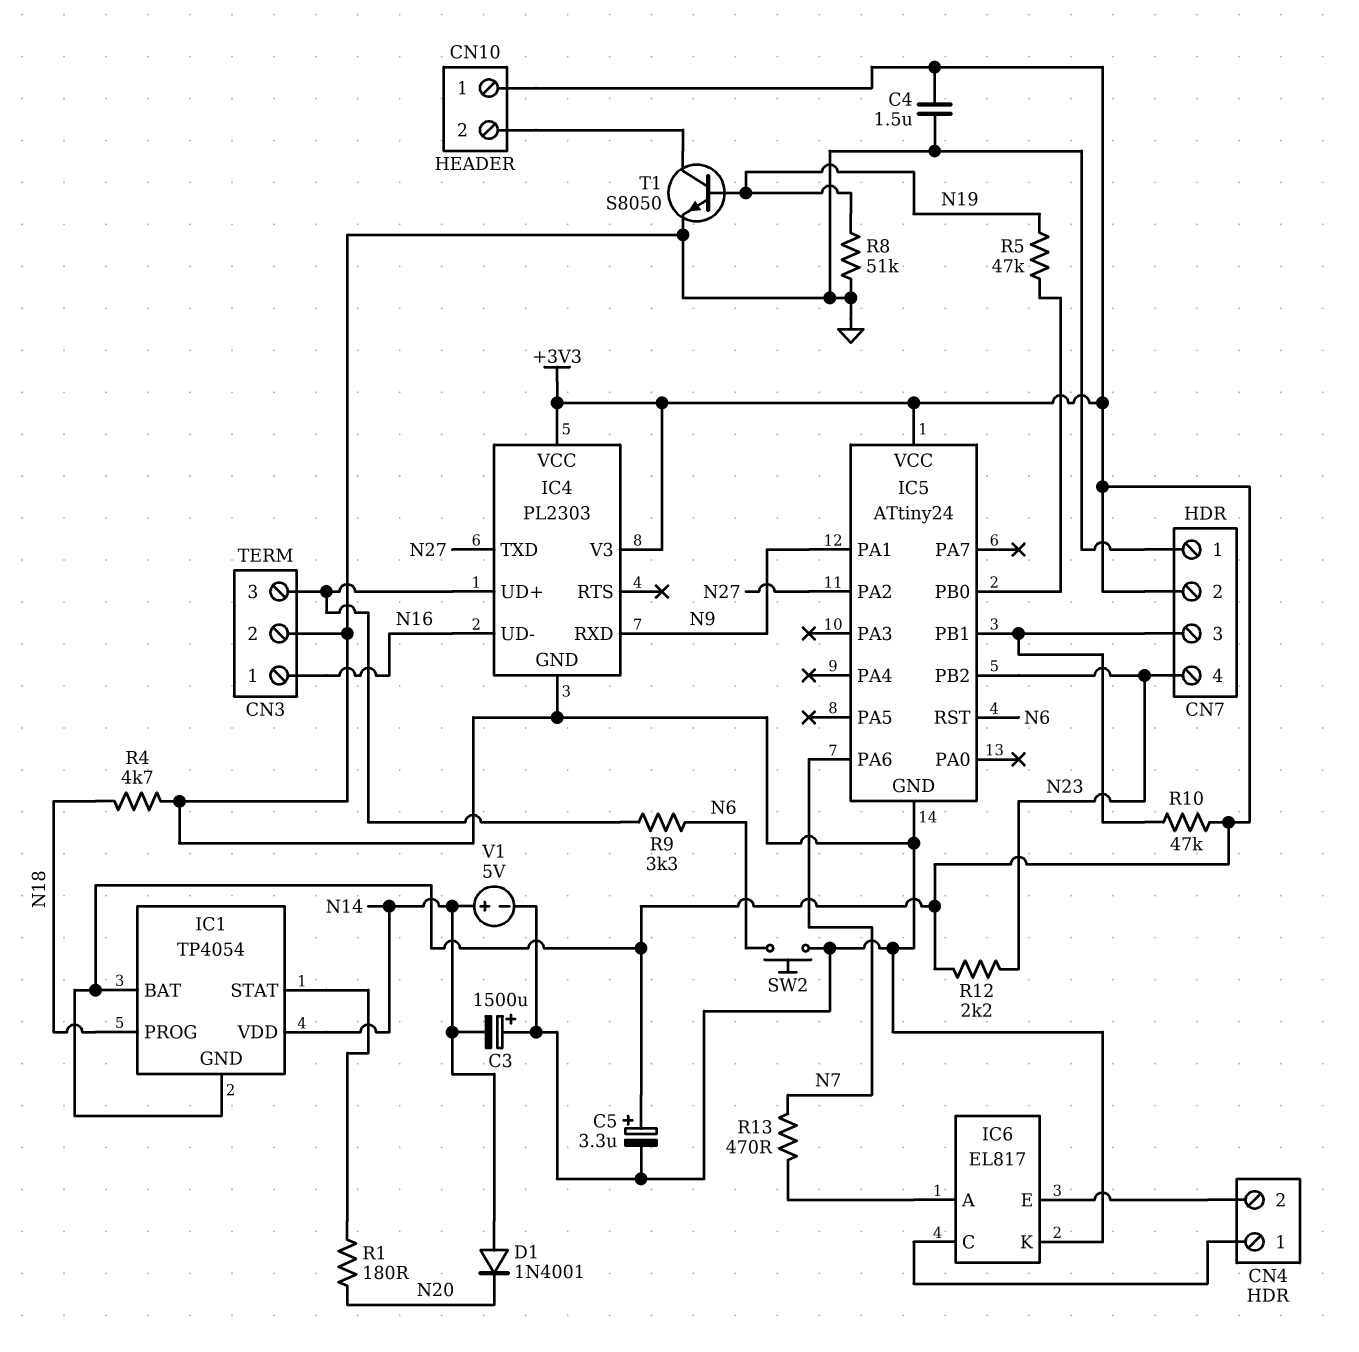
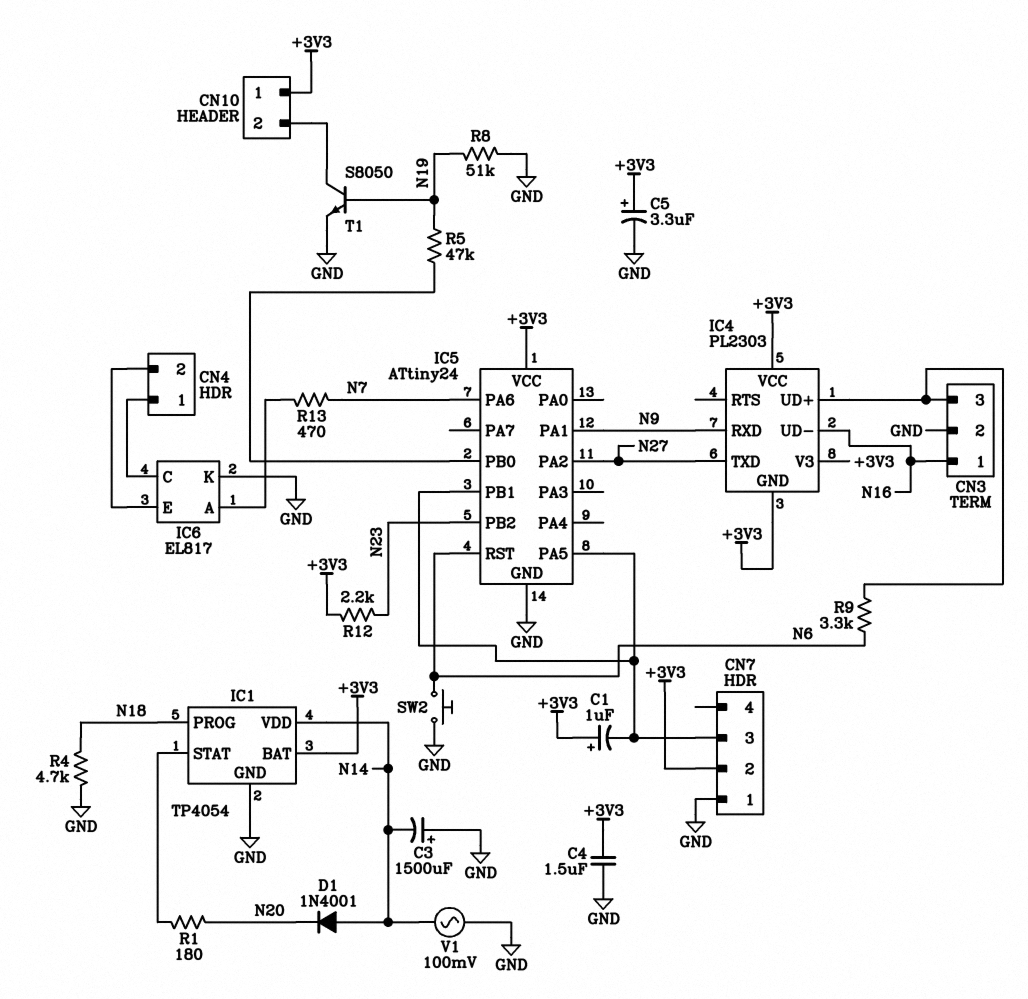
C1: none -> 1uF (plus +3V3, minus CN7/3)
CN7 pin 4: N23 -> none
IC1 pin GND: +3V3 -> GND
IC4 pin GND: GND -> +3V3
IC5 pin PA5: none -> CN7/3
R10: 47k (+3V3, CN7/3) -> none
V1: 5V (plus N14, minus GND) -> AC 100mV (GND, N14)

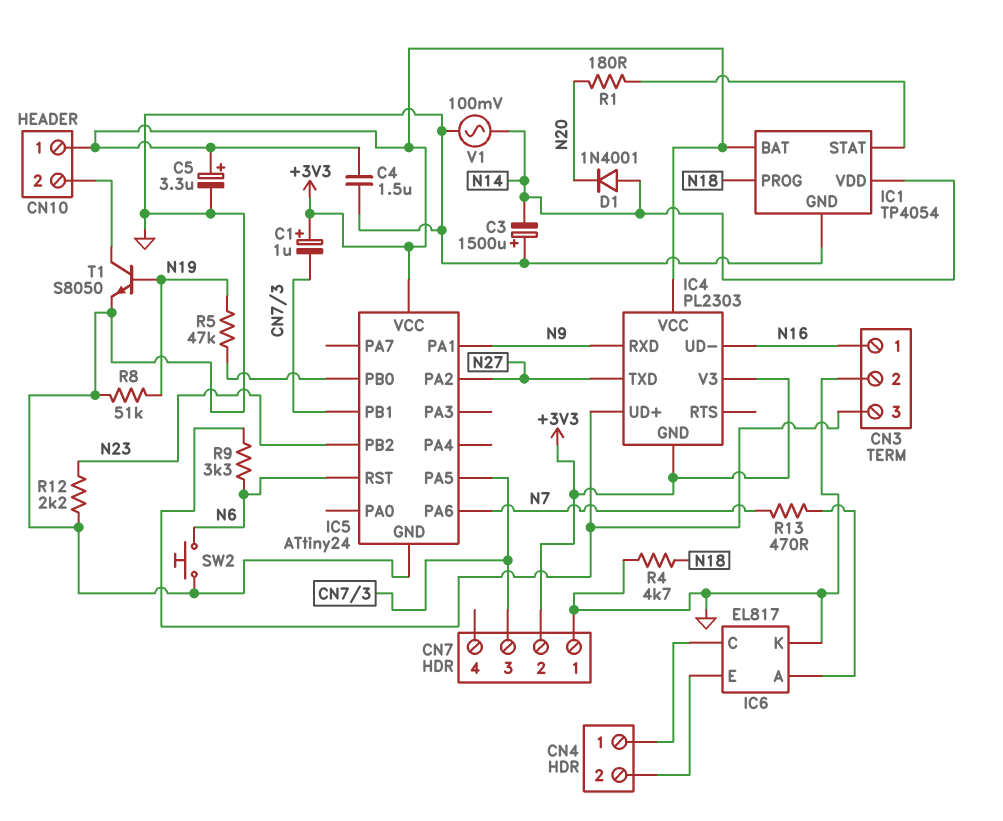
R12: 2.2k (+3V3, N23) -> 2.2k (GND, N23)

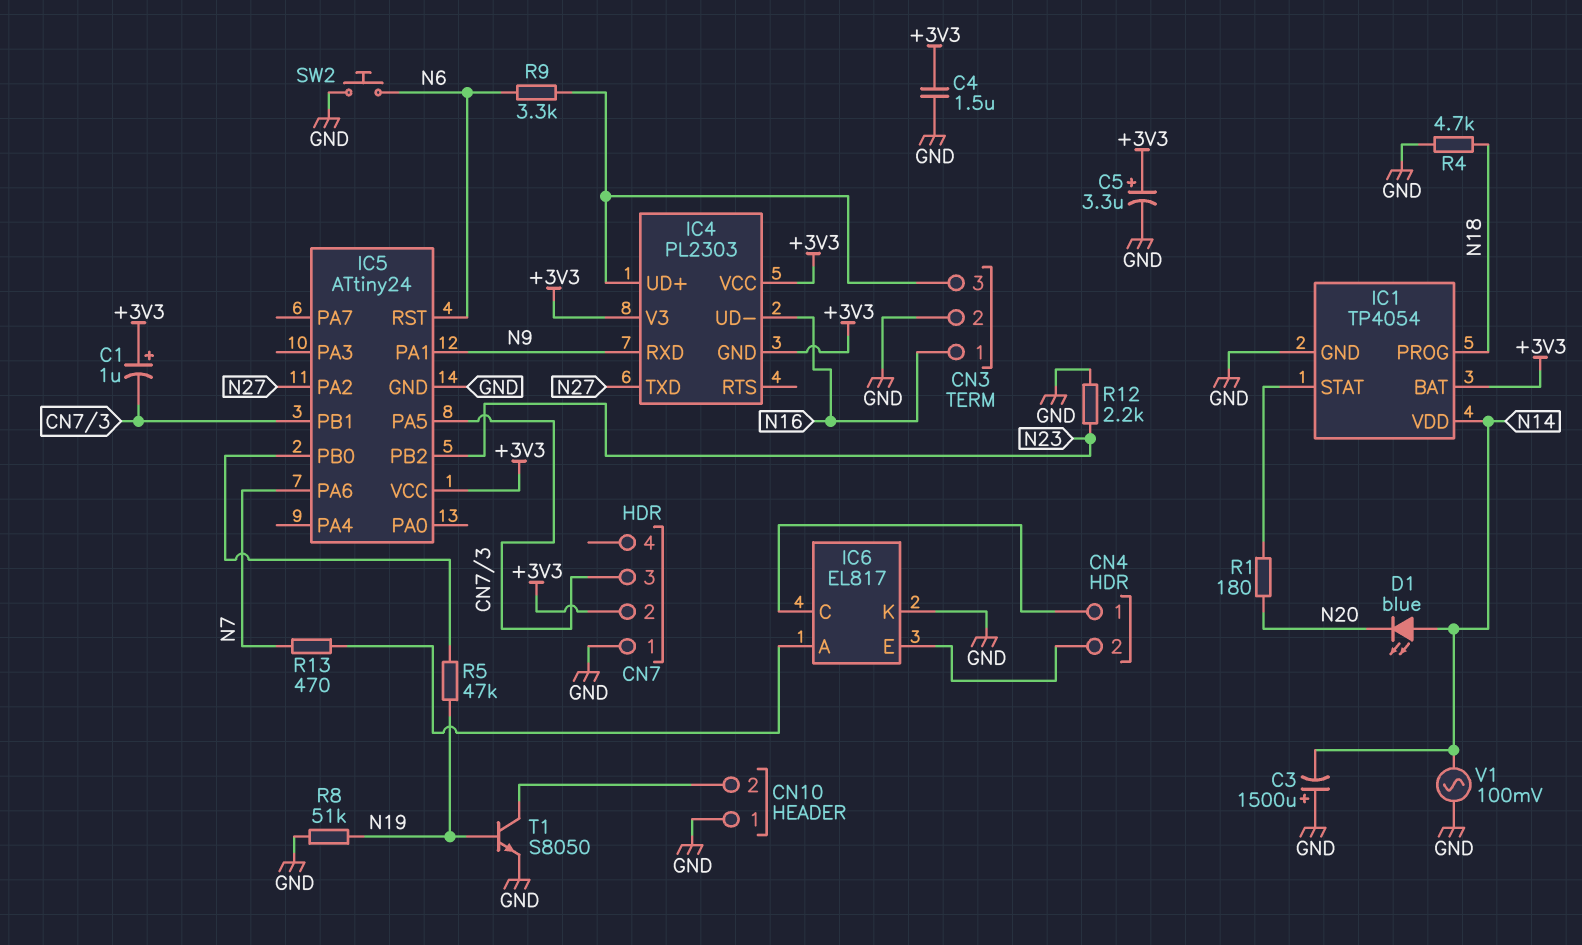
CN10 pin 1: +3V3 -> GND
D1: diode 1N4001 (A N14, K N20) -> LED blue (A N14, K N20)

